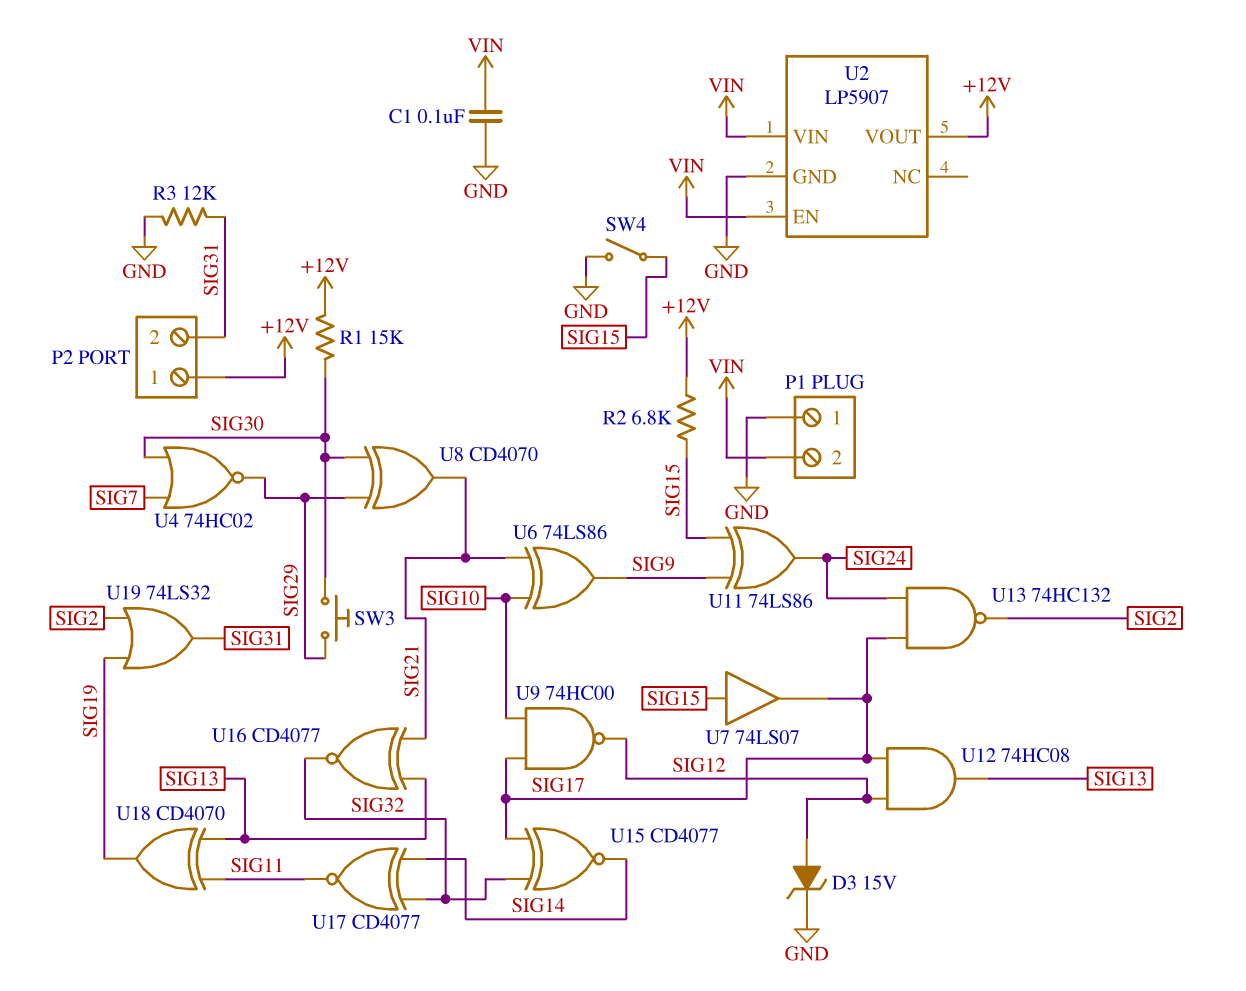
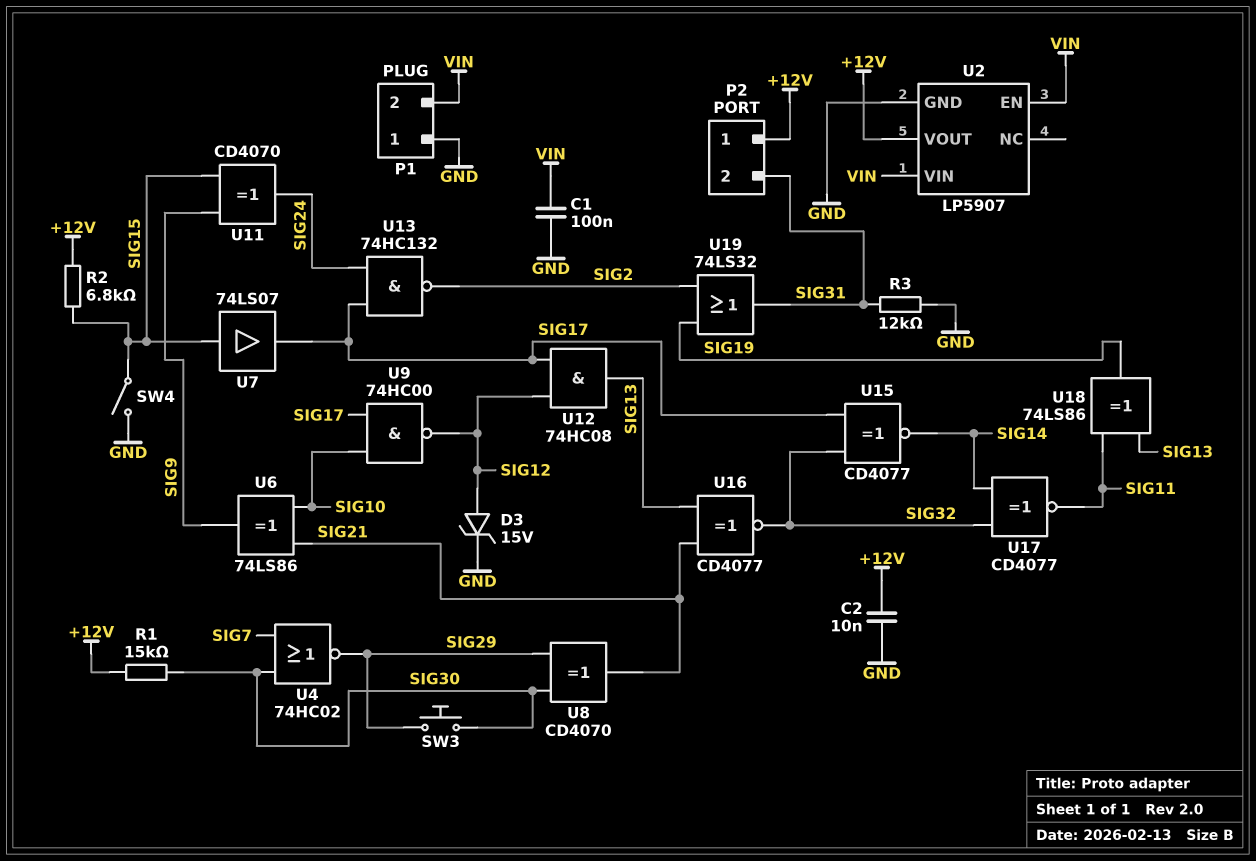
C2: none -> 10nF (+12V, GND)
U11: XOR 74LS86 (in SIG9, in SIG15, out SIG24) -> XOR CD4070 (in SIG9, in SIG15, out SIG24)
U18: XOR CD4070 (in SIG11, in SIG13, out SIG19) -> XOR 74LS86 (in SIG11, in SIG13, out SIG19)

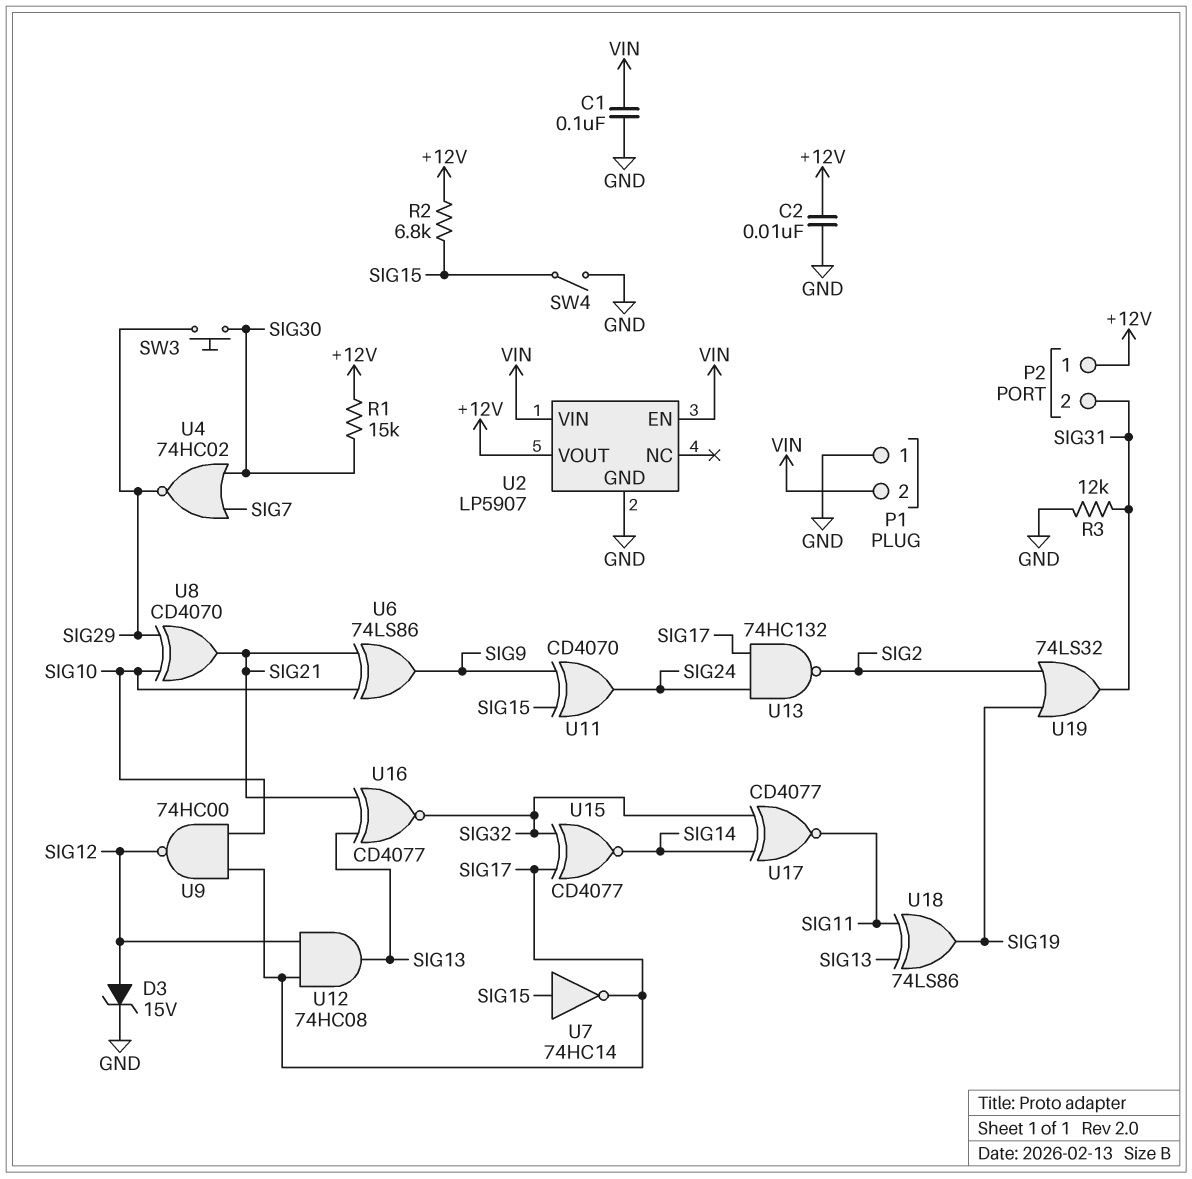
U7: buffer 74LS07 (in SIG15, out SIG17) -> NOT 74HC14 (in SIG15, out SIG17)
U8: XOR CD4070 (in SIG29, in SIG30, out SIG21) -> XOR CD4070 (in SIG10, in SIG29, out SIG21)

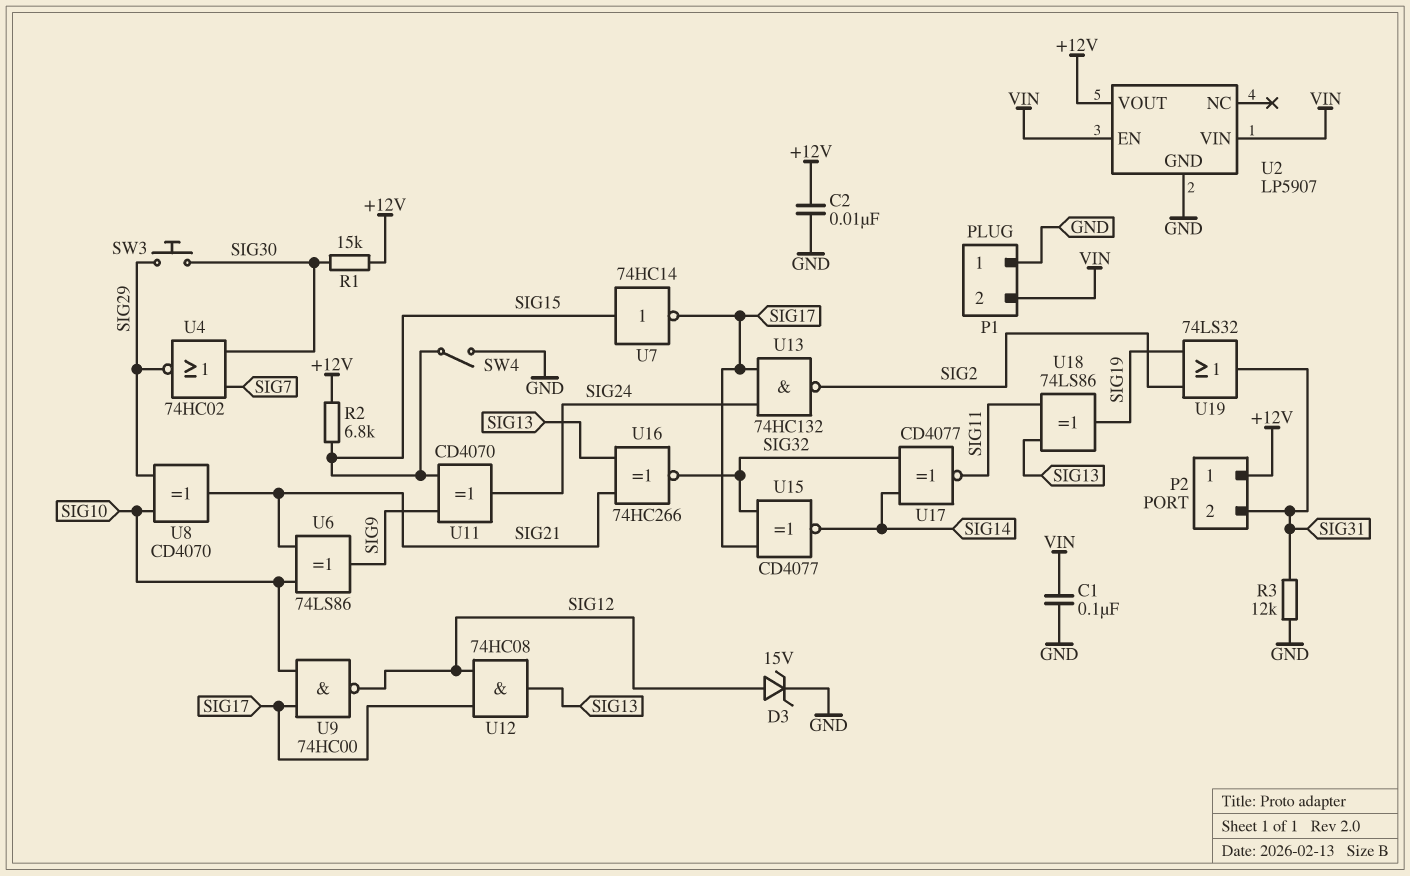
U16: XNOR CD4077 (in SIG13, in SIG21, out SIG32) -> XNOR 74HC266 (in SIG13, in SIG21, out SIG32)

